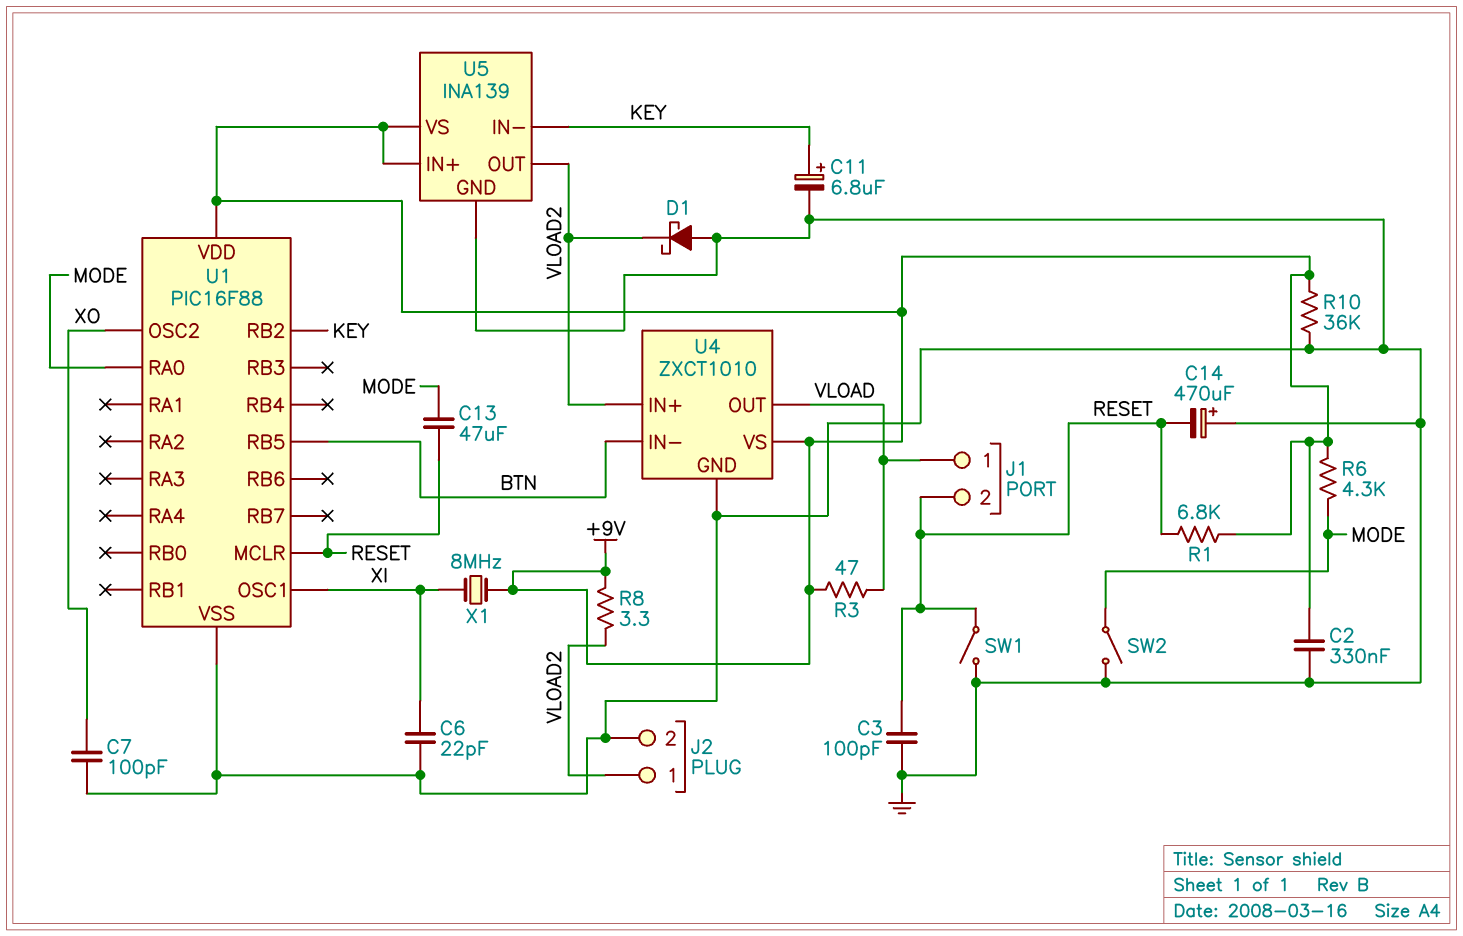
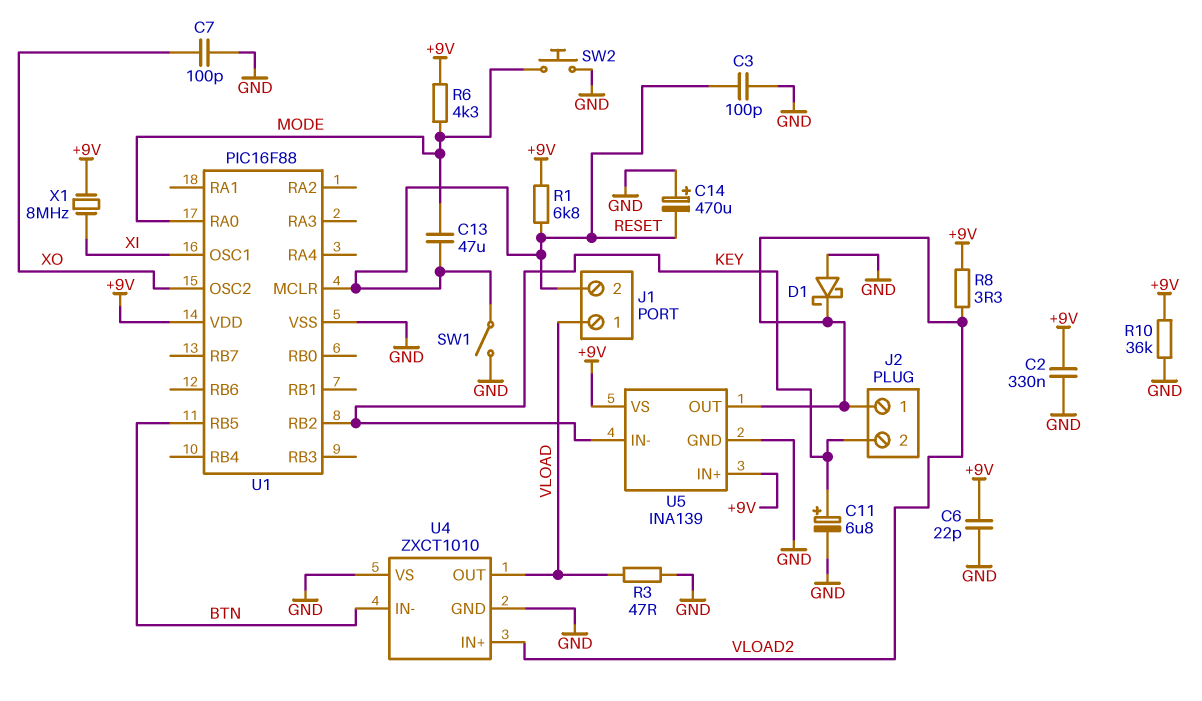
C6: 22pF (GND, XI) -> 22pF (+9V, GND)
J2 pin 2: GND -> KEY
R3: 47 (+9V, VLOAD) -> 47 (GND, VLOAD)
SW2: switch (GND, MODE) -> button (GND, MODE)
U4 pin VS: +9V -> GND

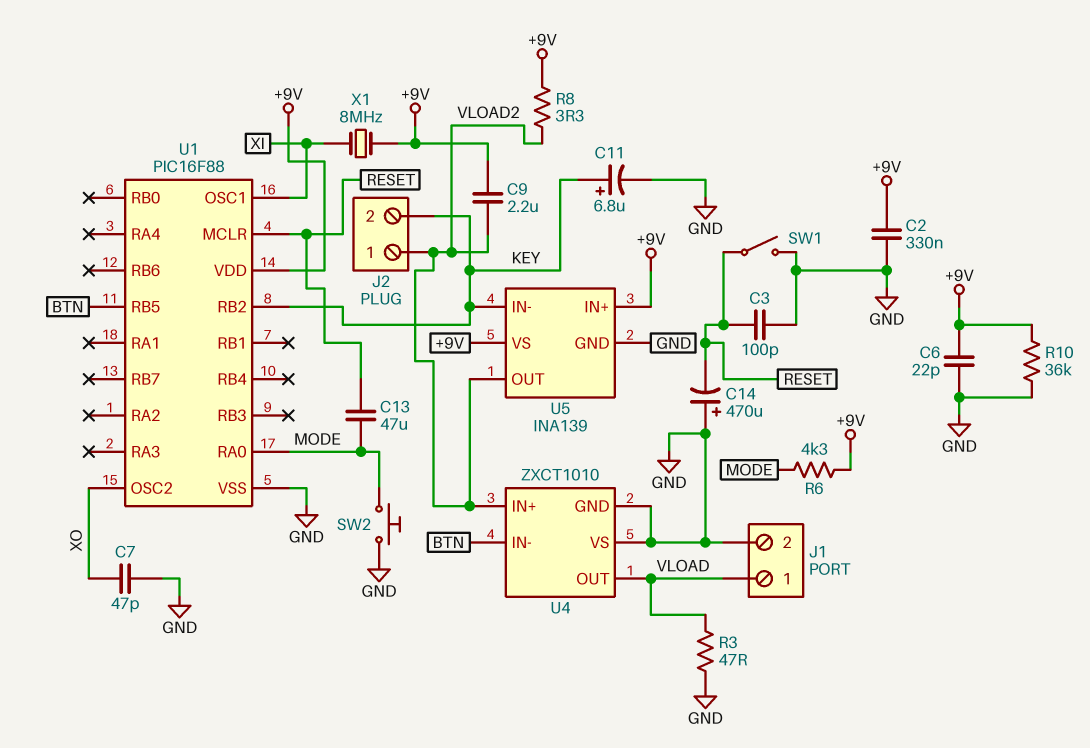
C7: 100pF (GND, XO) -> 47pF (GND, XO)
C9: none -> 2.2uF (+9V, VLOAD2)
D1: schottky (A GND, K VLOAD2) -> none
J1 pin 2: RESET -> GND
R1: 6.8k (+9V, RESET) -> none

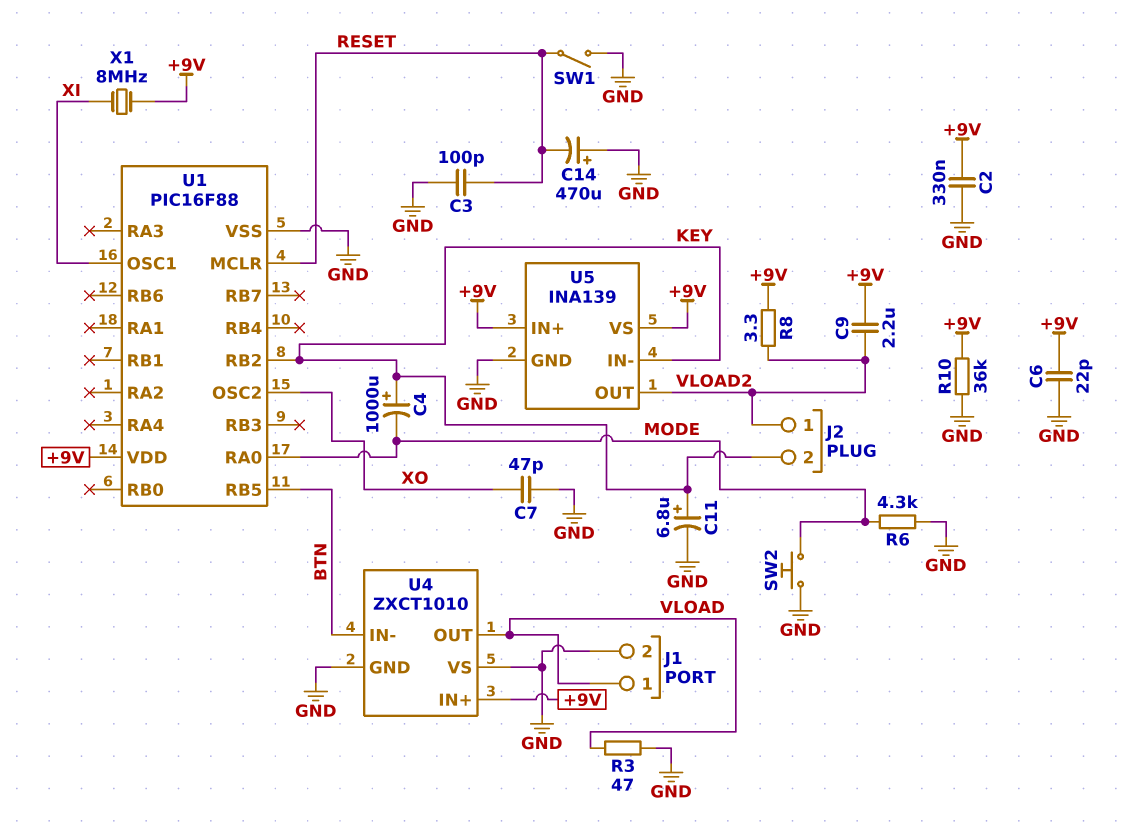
C4: none -> 1000uF (plus KEY, minus MODE)
C13: 47uF (MODE, RESET) -> none
R6: 4.3k (+9V, MODE) -> 4.3k (GND, MODE)
U4 pin IN+: VLOAD2 -> +9V

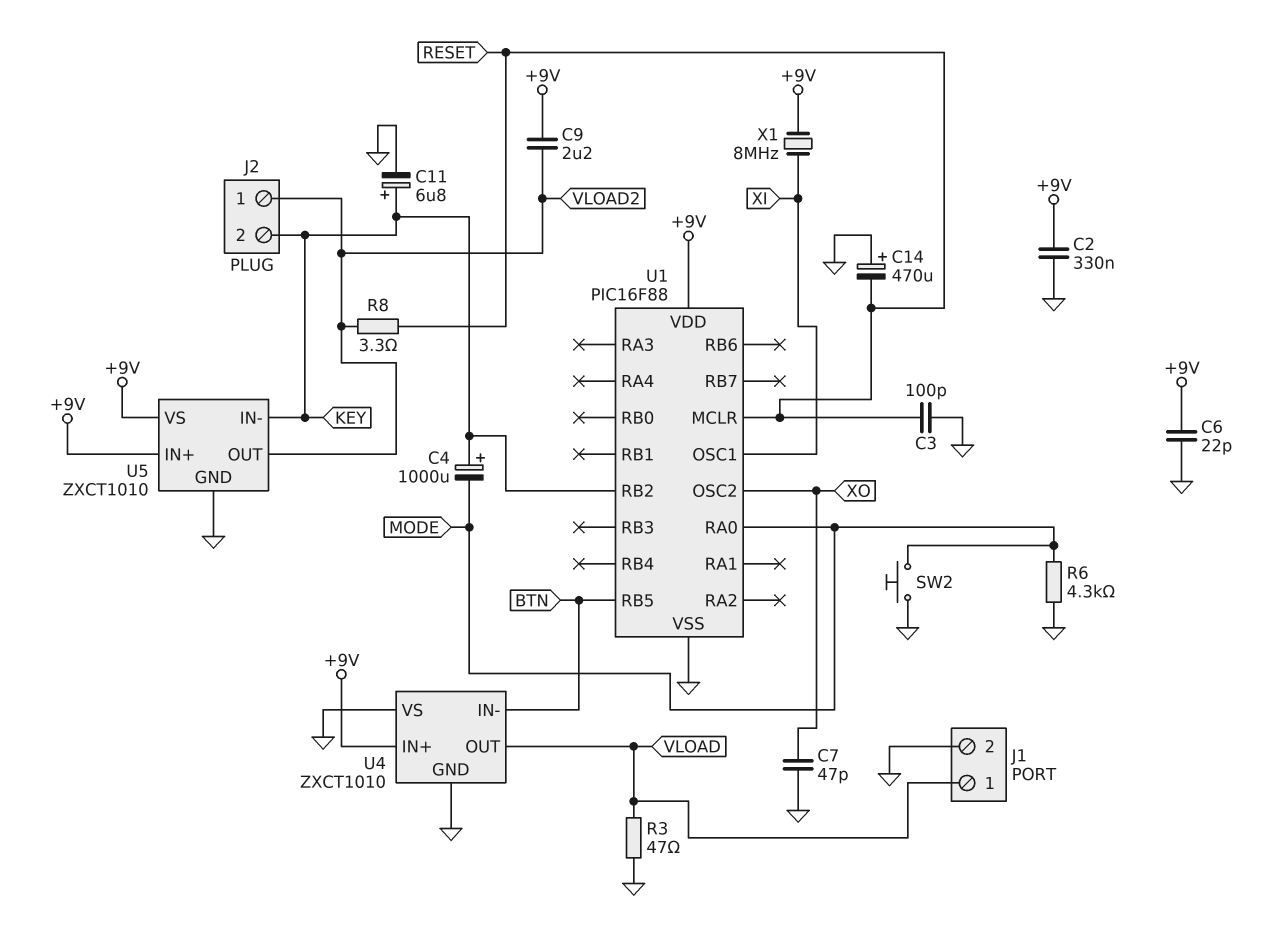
R8: 3.3 (+9V, VLOAD2) -> 3.3 (RESET, VLOAD2)
R10: 36k (+9V, GND) -> none
SW1: switch (GND, RESET) -> none
U5: INA139 -> ZXCT1010

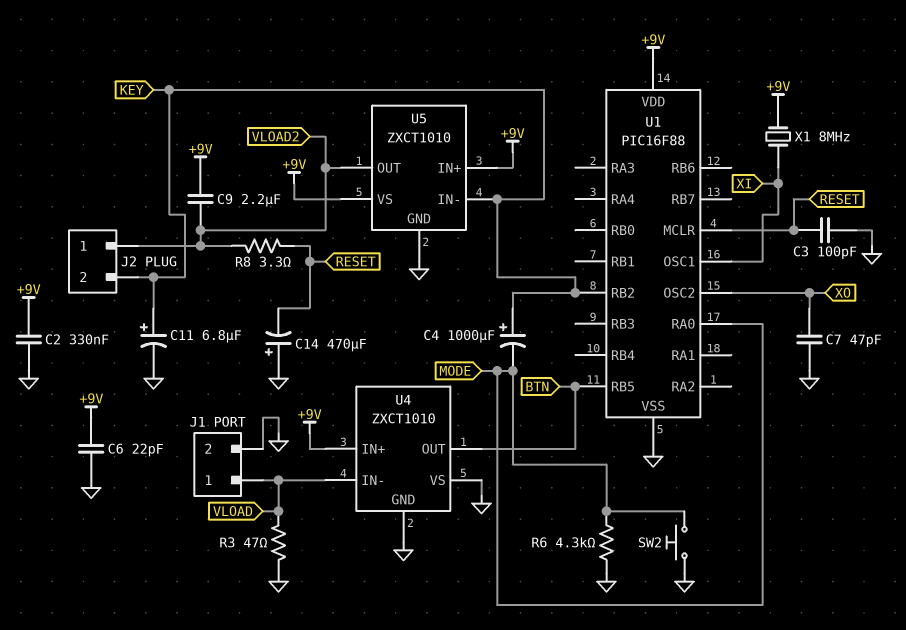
U4 pin IN-: BTN -> VLOAD
U4 pin OUT: VLOAD -> BTN

